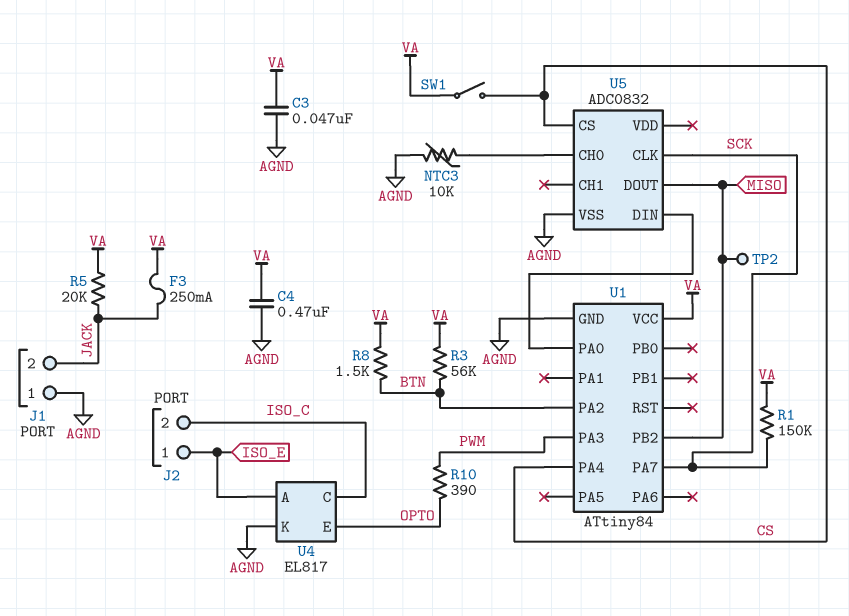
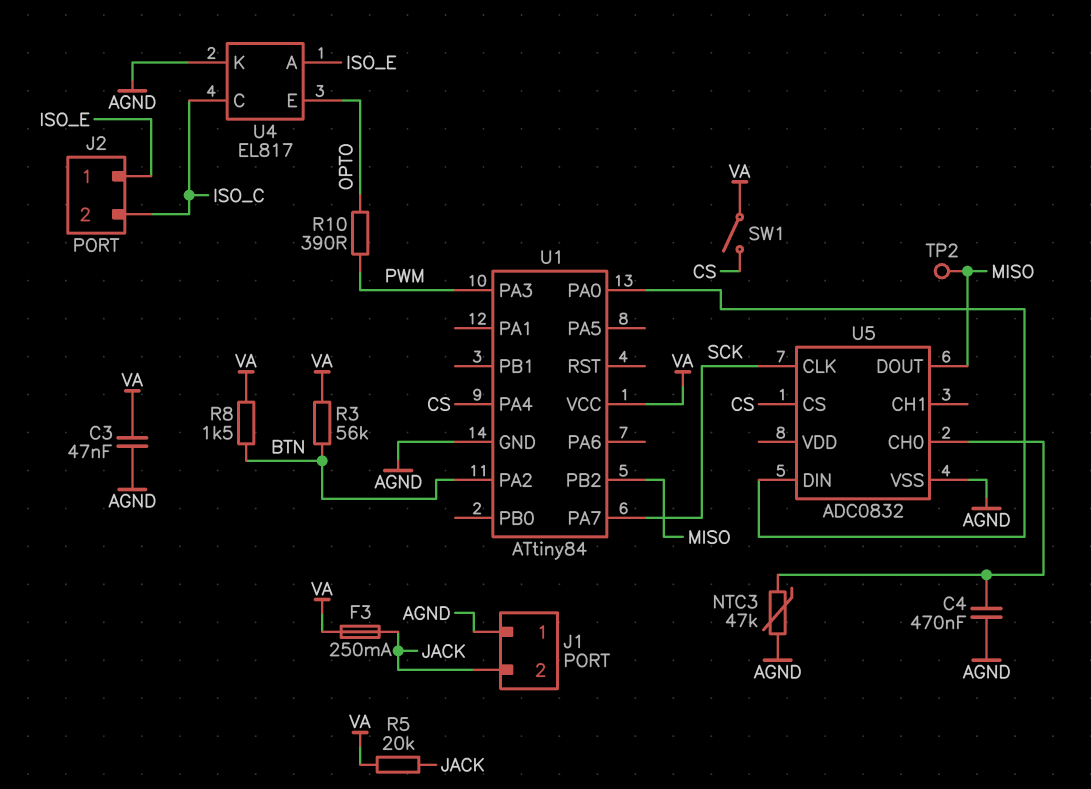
C4: 470nF (AGND, VA) -> 470nF (AGND, U5/CH0)
NTC3: 10k (AGND, U5/CH0) -> 47k (AGND, U5/CH0)
R1: 150k (SCK, VA) -> none

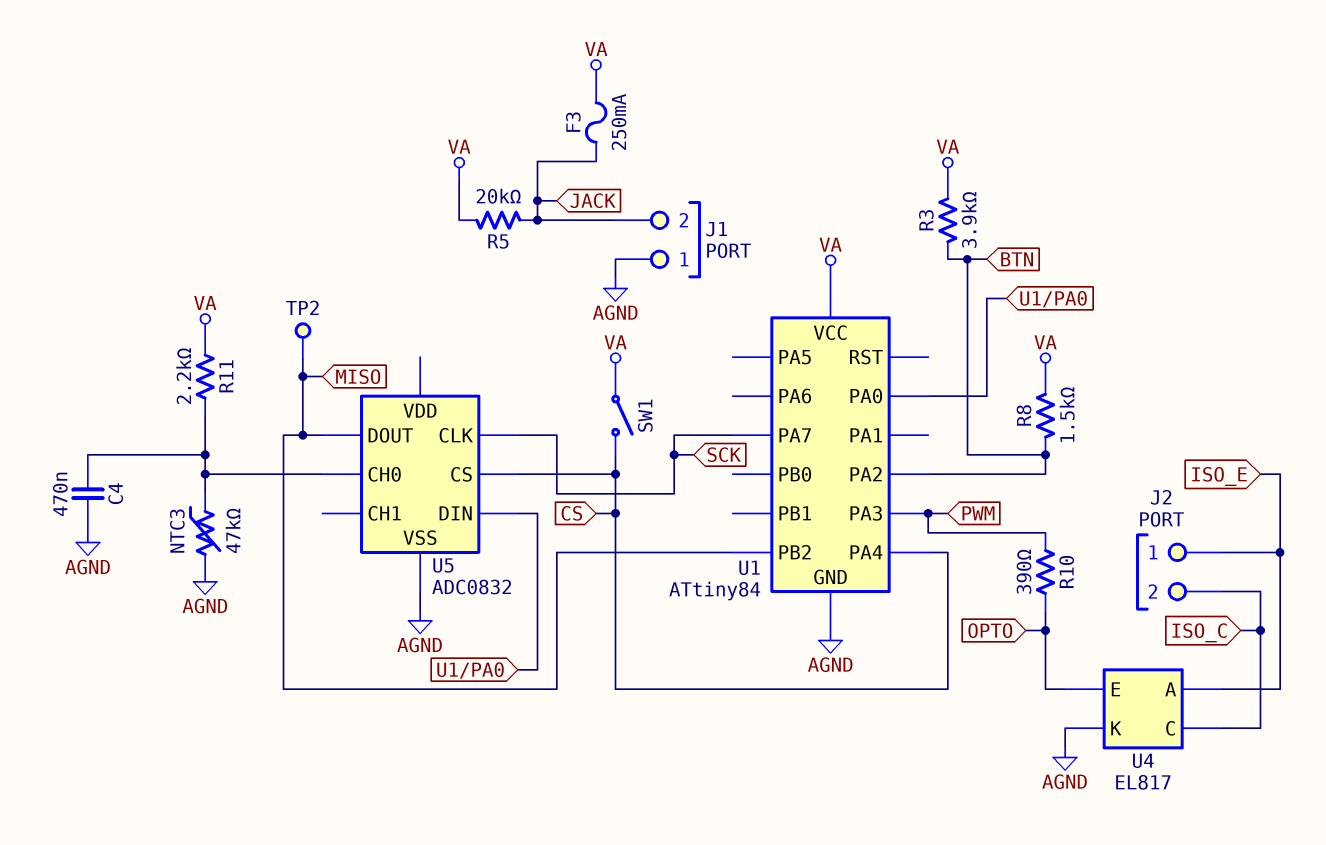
C3: 47nF (AGND, VA) -> none
R3: 56k (BTN, VA) -> 3.9k (BTN, VA)
R11: none -> 2.2k (U5/CH0, VA)

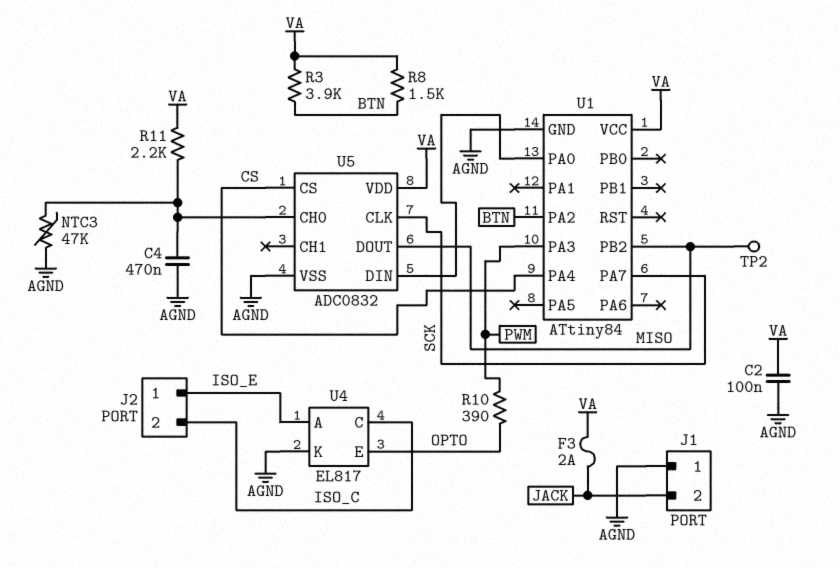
C2: none -> 100nF (AGND, VA)
F3: 250mA (JACK, VA) -> 2A (JACK, VA)
R5: 20k (JACK, VA) -> none
SW1: switch (CS, VA) -> none
U5 pin VDD: none -> VA

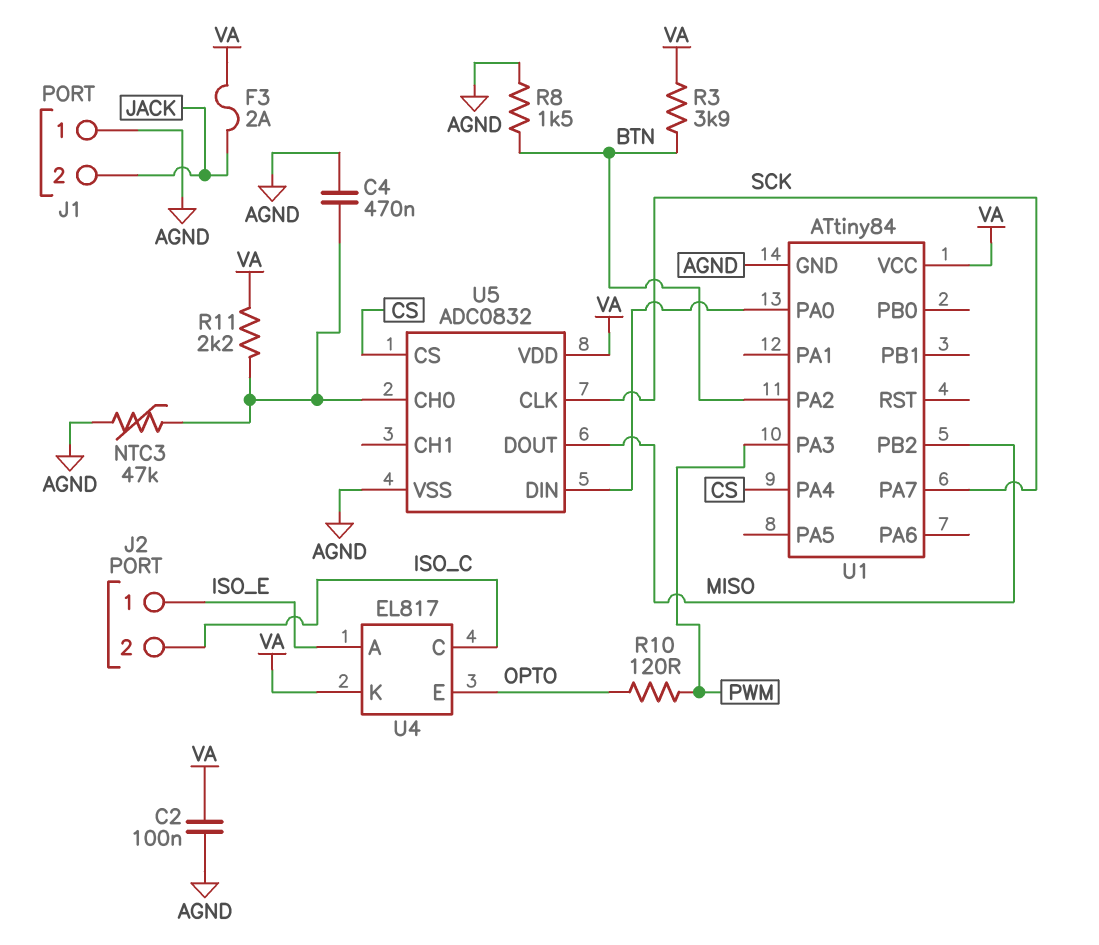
R8: 1.5k (BTN, VA) -> 1.5k (AGND, BTN)
R10: 390 (OPTO, PWM) -> 120 (OPTO, PWM)
TP2: test point (MISO) -> none
U4 pin K: AGND -> VA

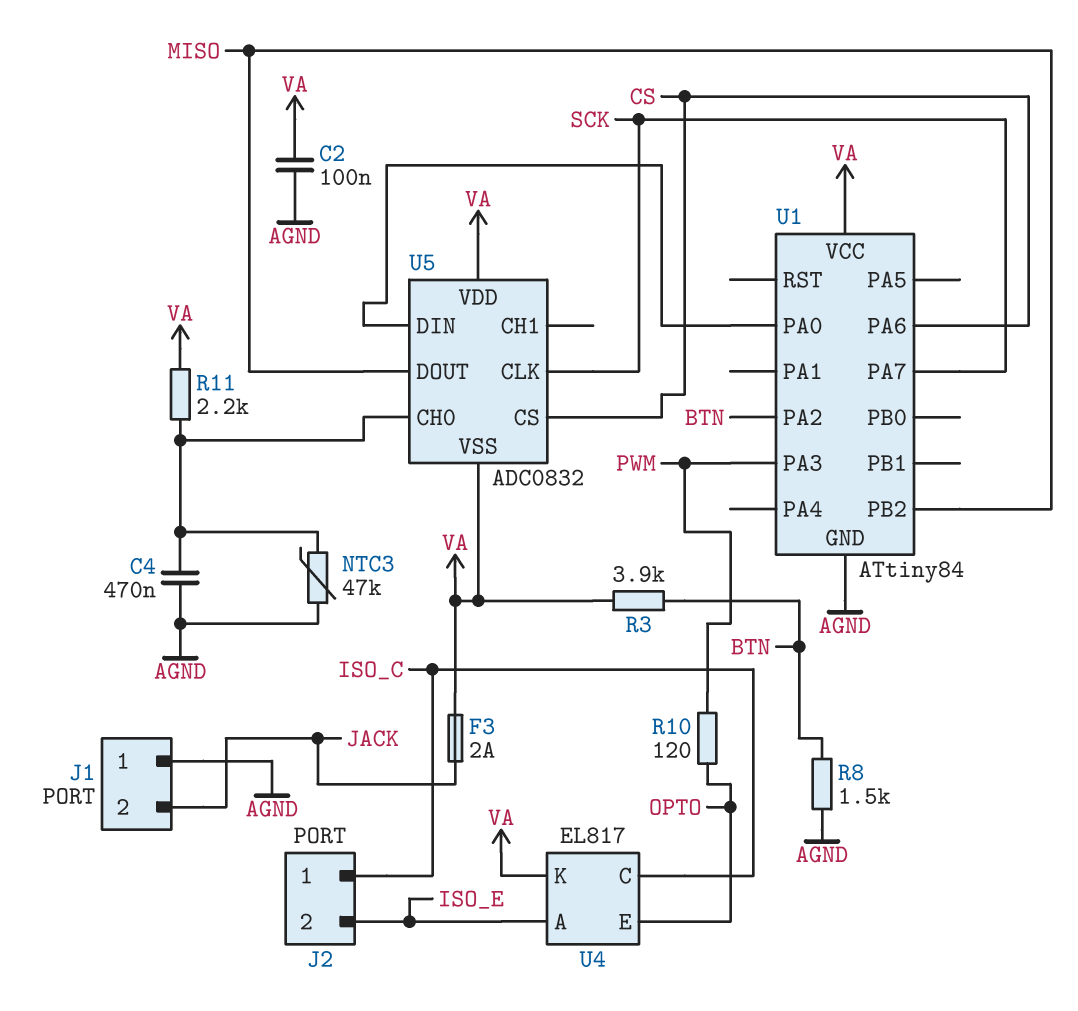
J2 pin 1: ISO_E -> ISO_C
J2 pin 2: ISO_C -> ISO_E
U1 pin PA4: CS -> none
U1 pin PA6: none -> CS
U5 pin VSS: AGND -> VA

